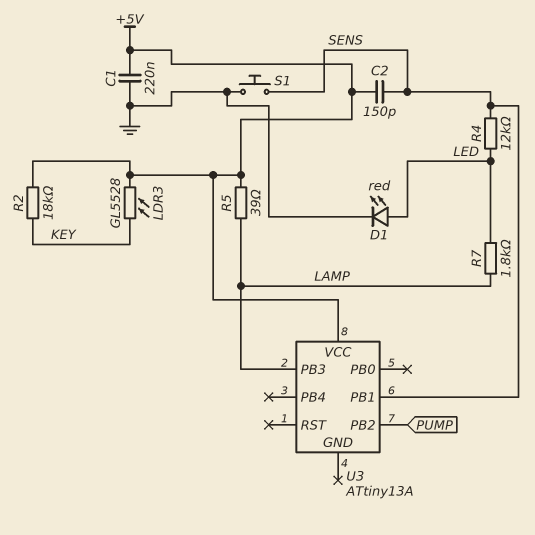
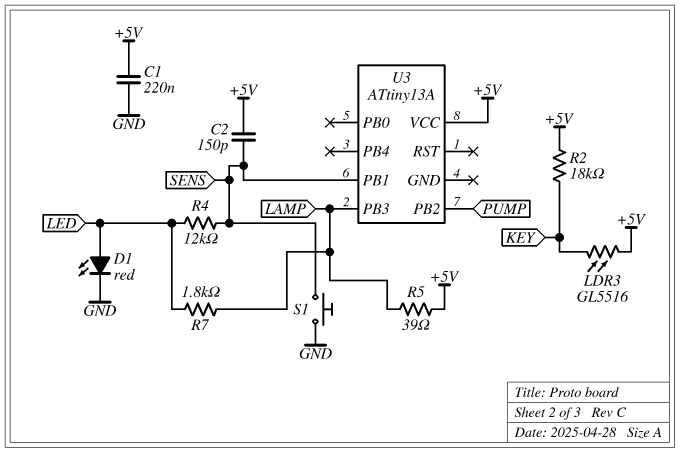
LDR3: GL5528 (+5V, KEY) -> GL5516 (+5V, KEY)

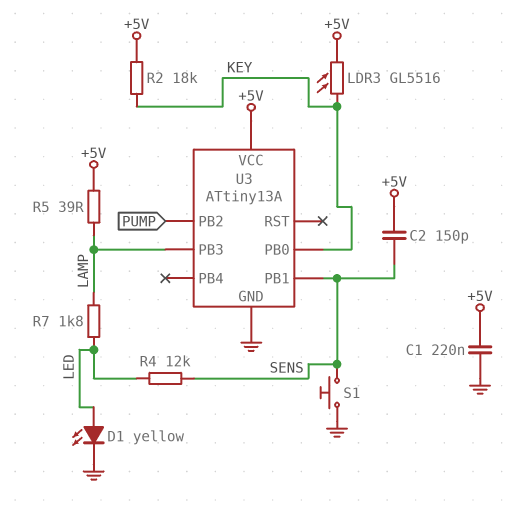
D1: LED red (A LED, K GND) -> LED yellow (A LED, K GND)
U3 pin GND: none -> GND
U3 pin PB0: none -> KEY

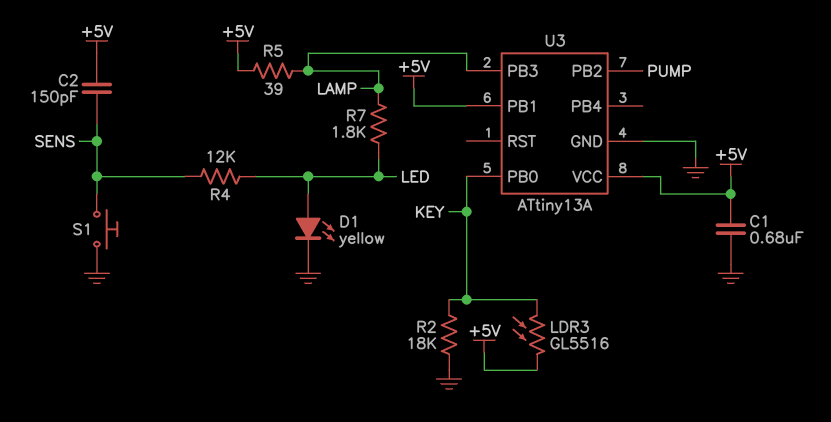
C1: 220nF (+5V, GND) -> 680nF (+5V, GND)
R2: 18k (+5V, KEY) -> 18k (GND, KEY)
U3 pin PB1: SENS -> +5V

